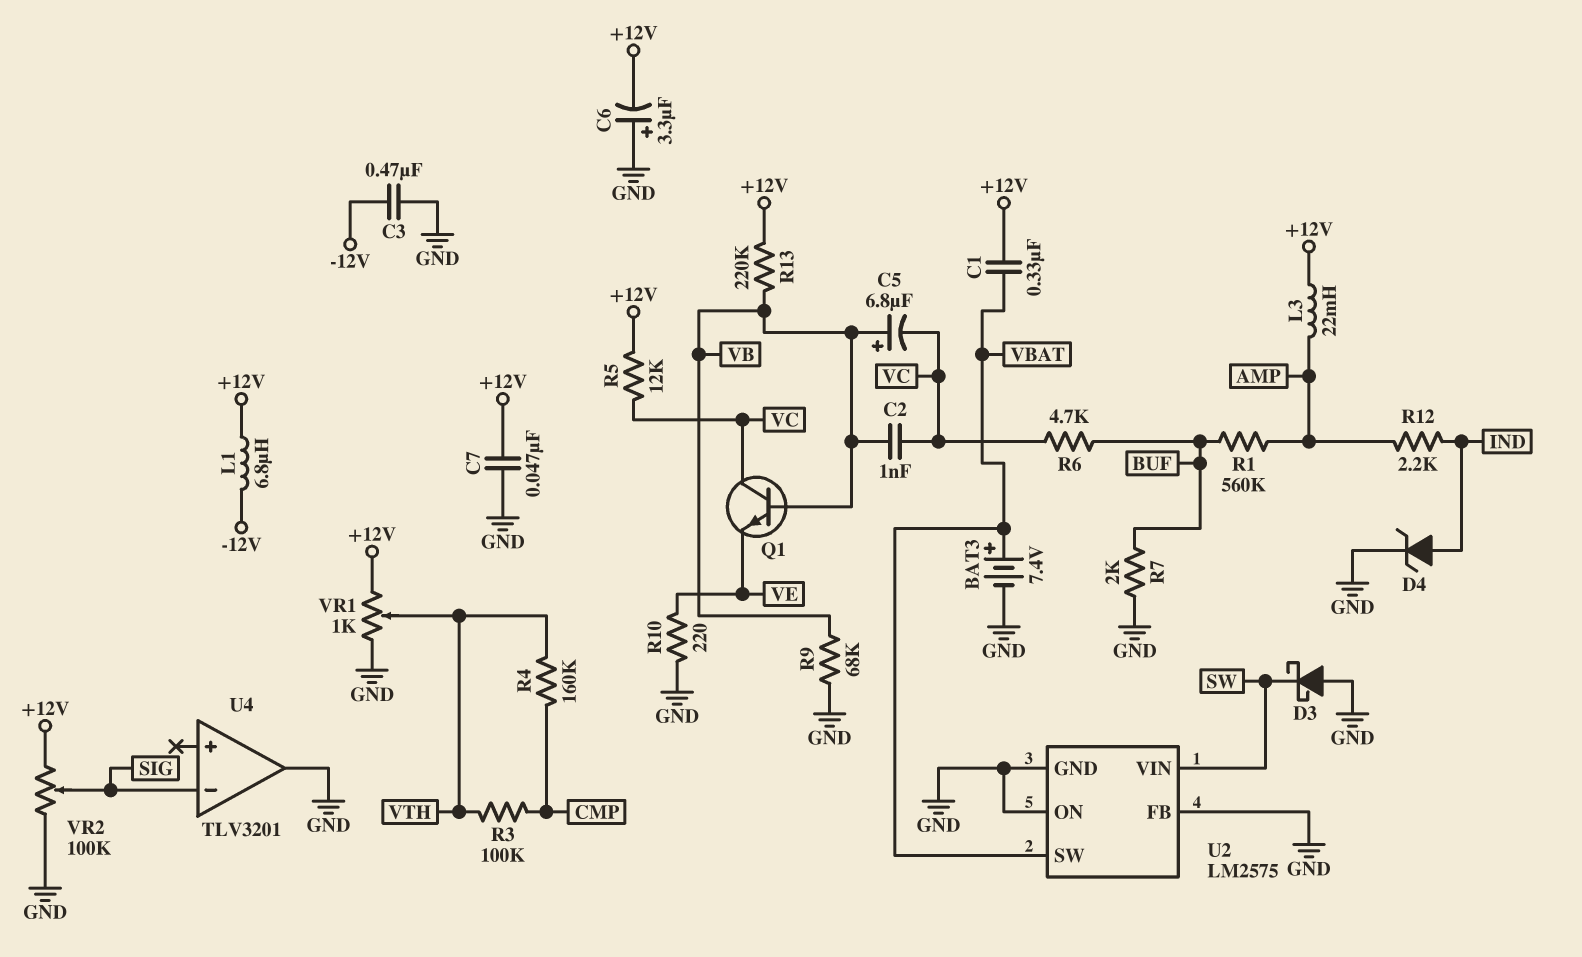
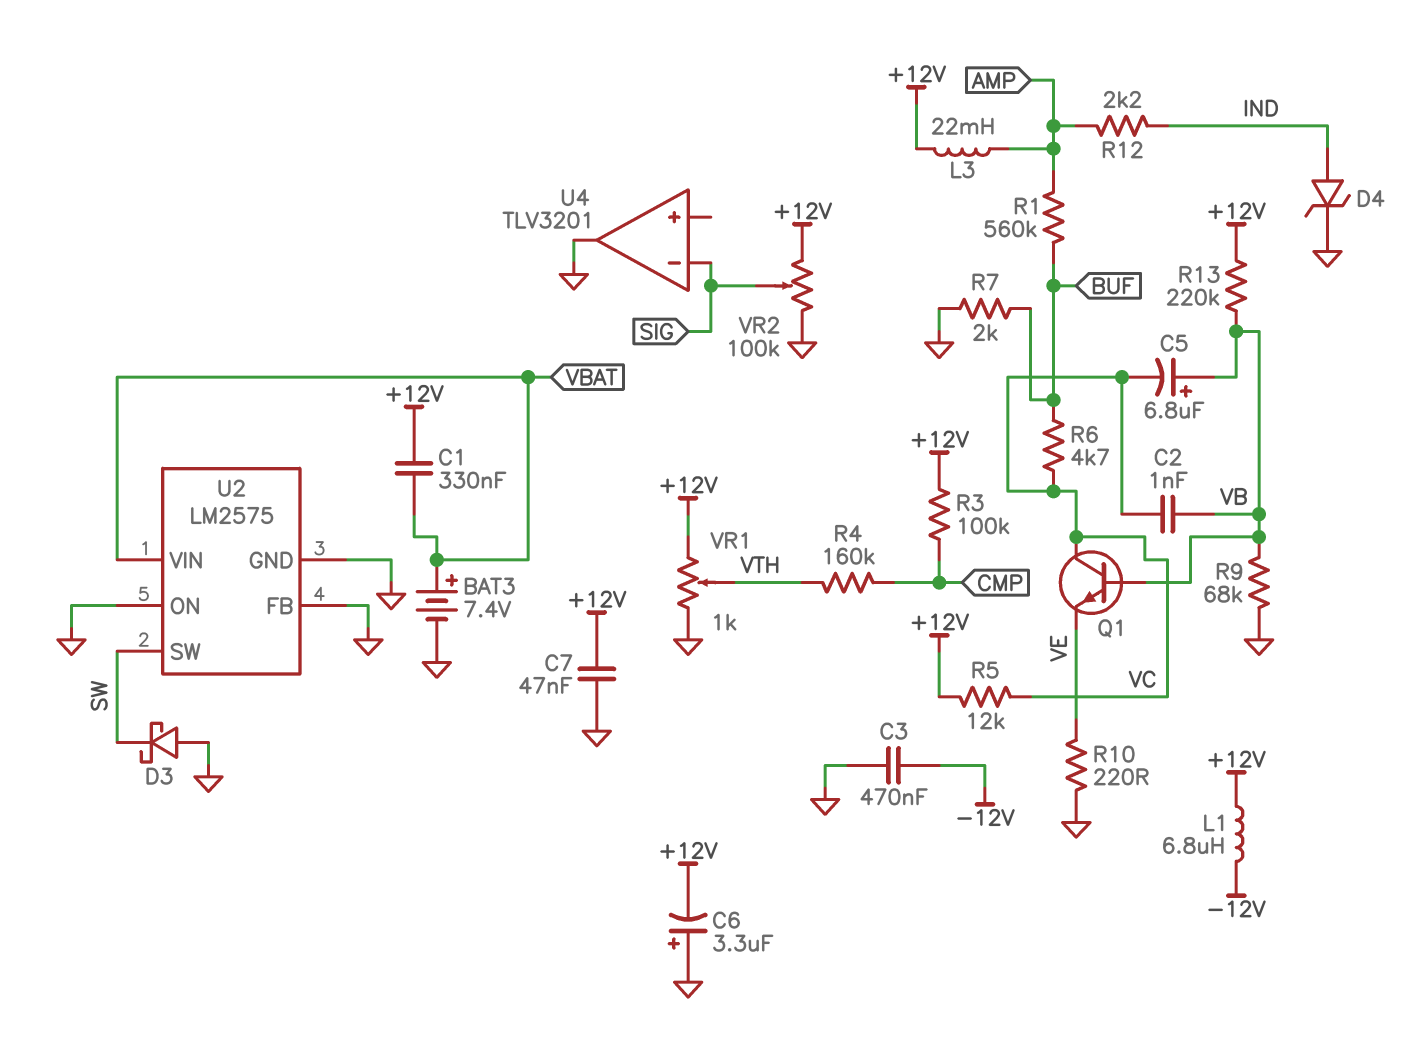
R3: 100k (CMP, VTH) -> 100k (+12V, CMP)
U2 pin SW: VBAT -> SW
U2 pin VIN: SW -> VBAT

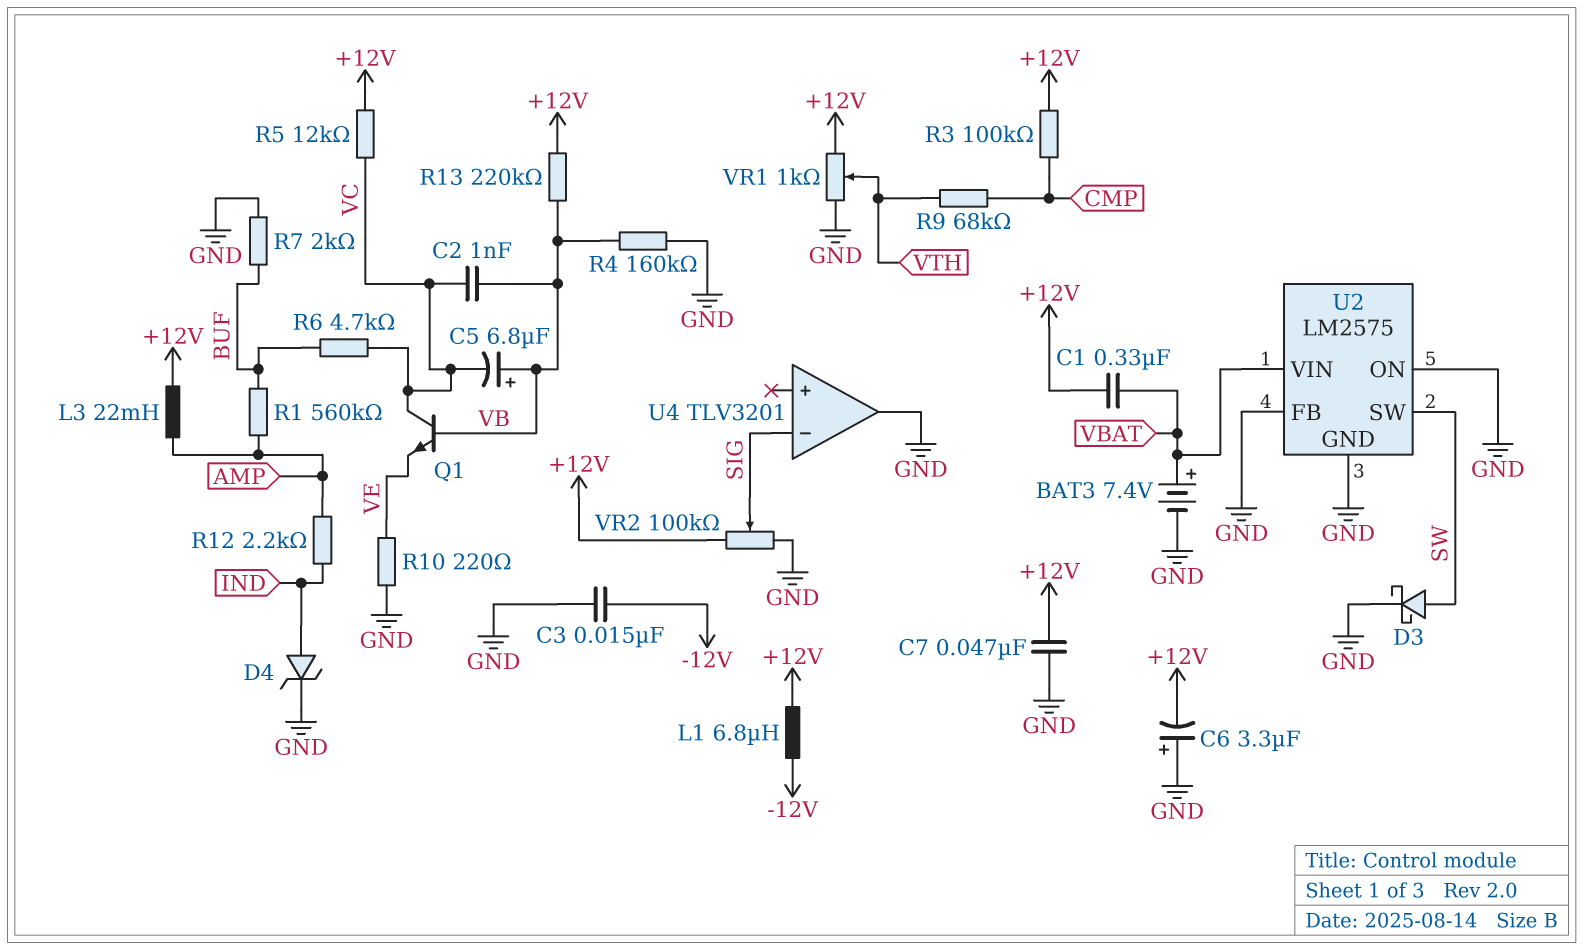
C3: 470nF (-12V, GND) -> 15nF (-12V, GND)
D3: schottky (A GND, K SW) -> schottky (A SW, K GND)
R4: 160k (CMP, VTH) -> 160k (GND, VB)
R9: 68k (GND, VB) -> 68k (CMP, VTH)

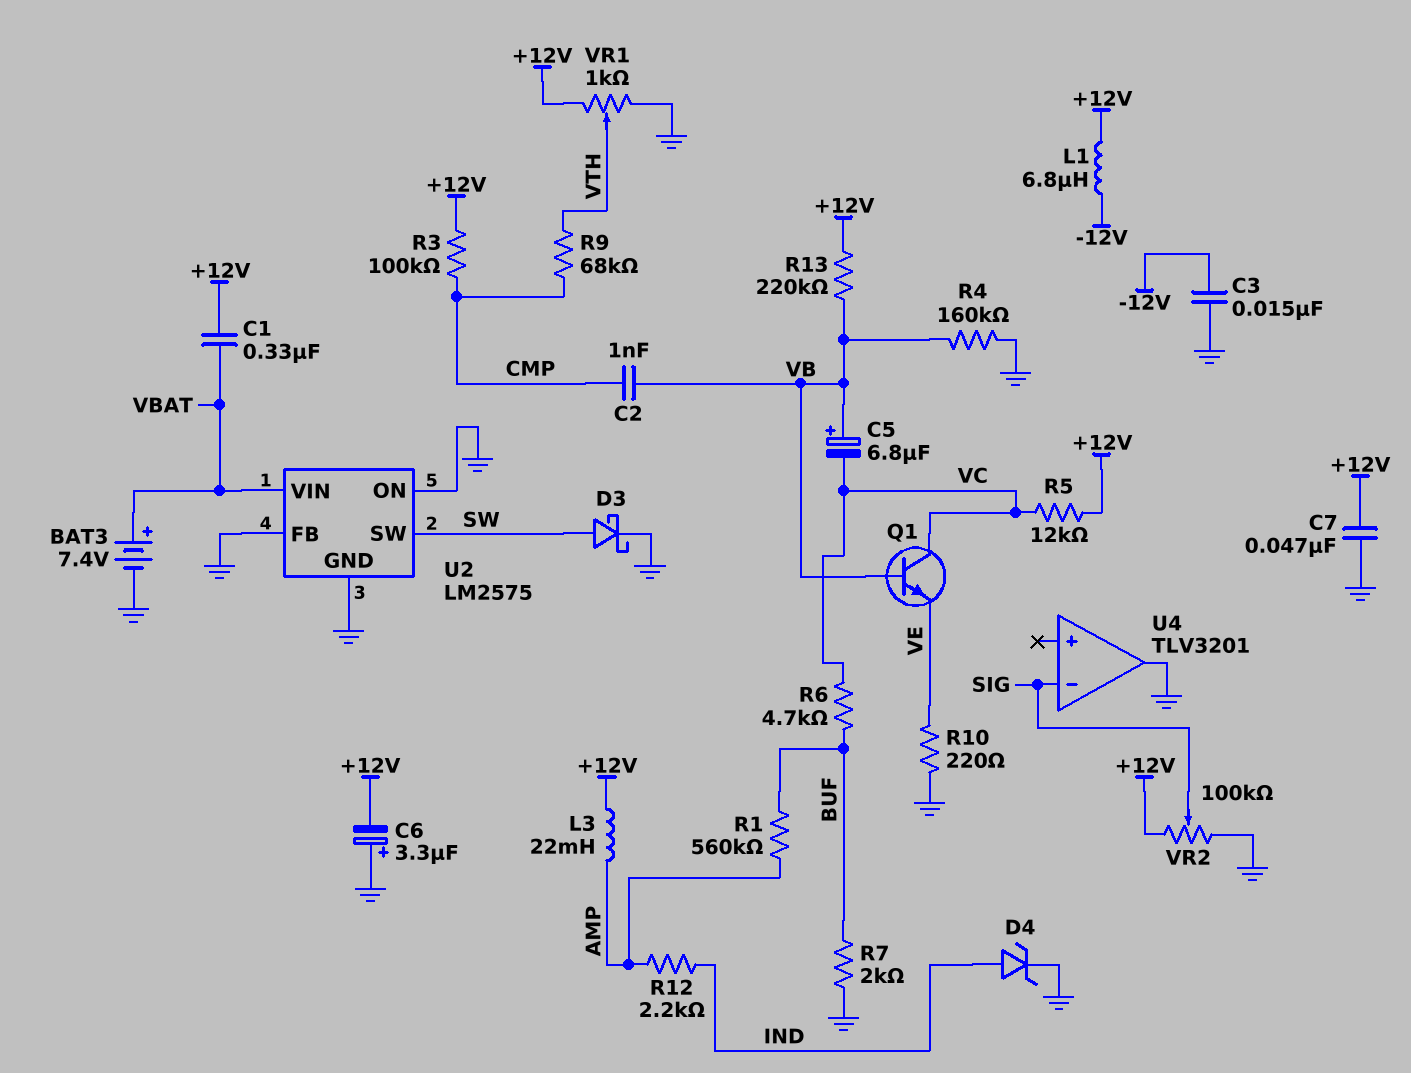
C2: 1nF (VB, VC) -> 1nF (CMP, VB)

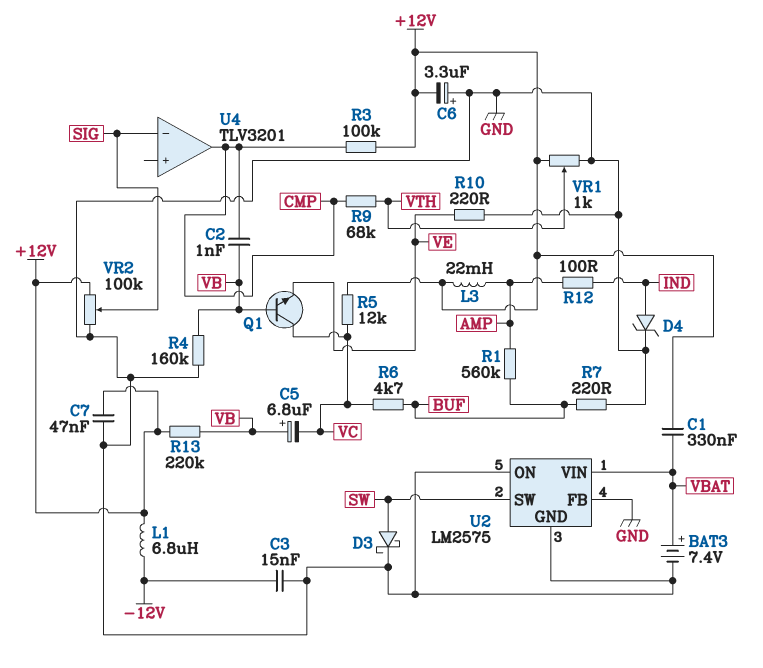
R7: 2k (BUF, GND) -> 220 (BUF, GND)
R12: 2.2k (AMP, IND) -> 100 (AMP, IND)
U4 pin out: GND -> CMP

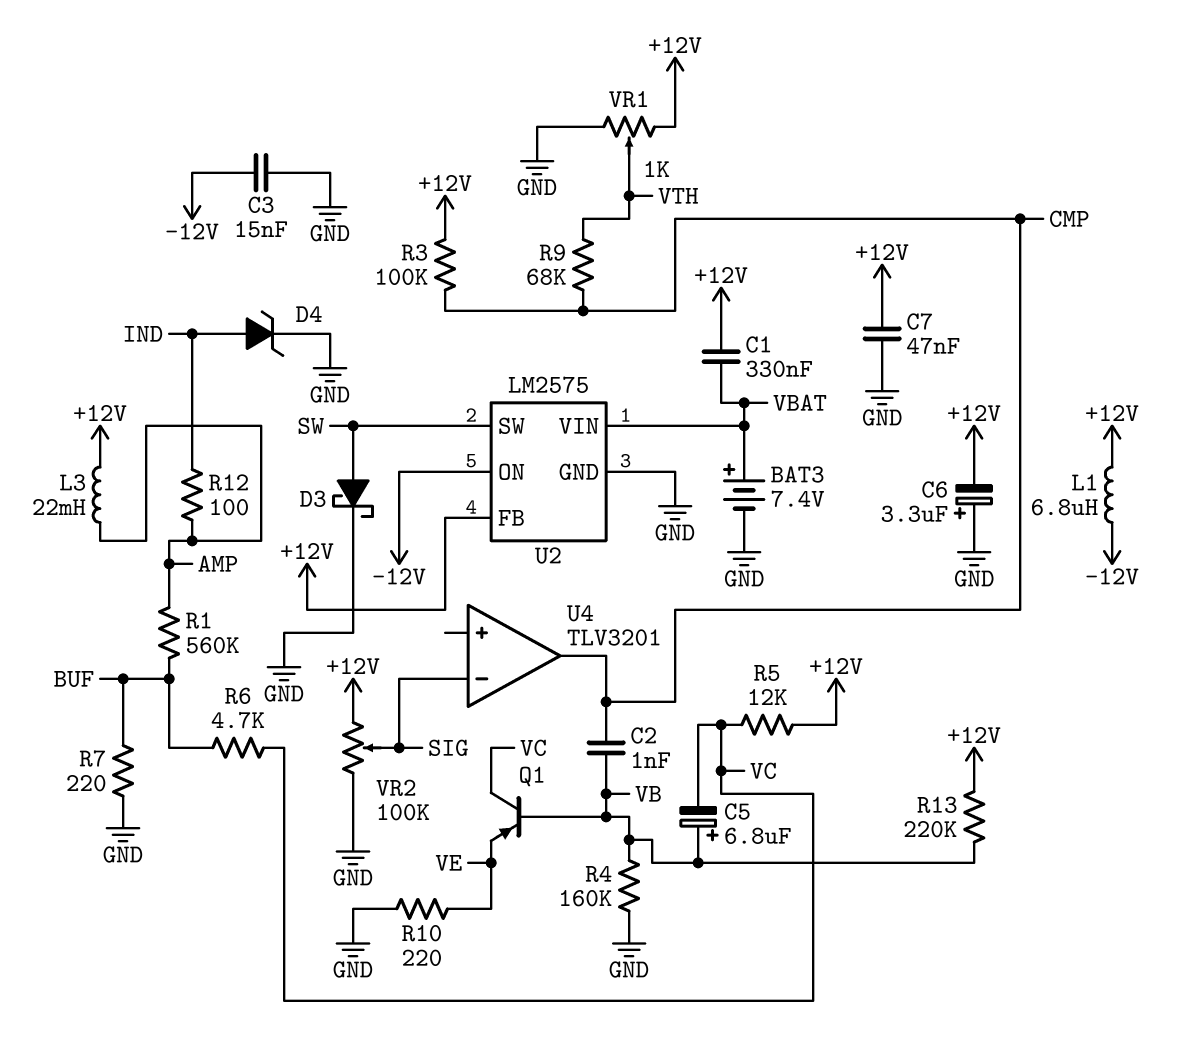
Q1: NPN (B VB, C VC, E VE) -> PNP (B VB, C VC, E VE)
U2 pin FB: GND -> +12V
U2 pin ON: GND -> -12V

